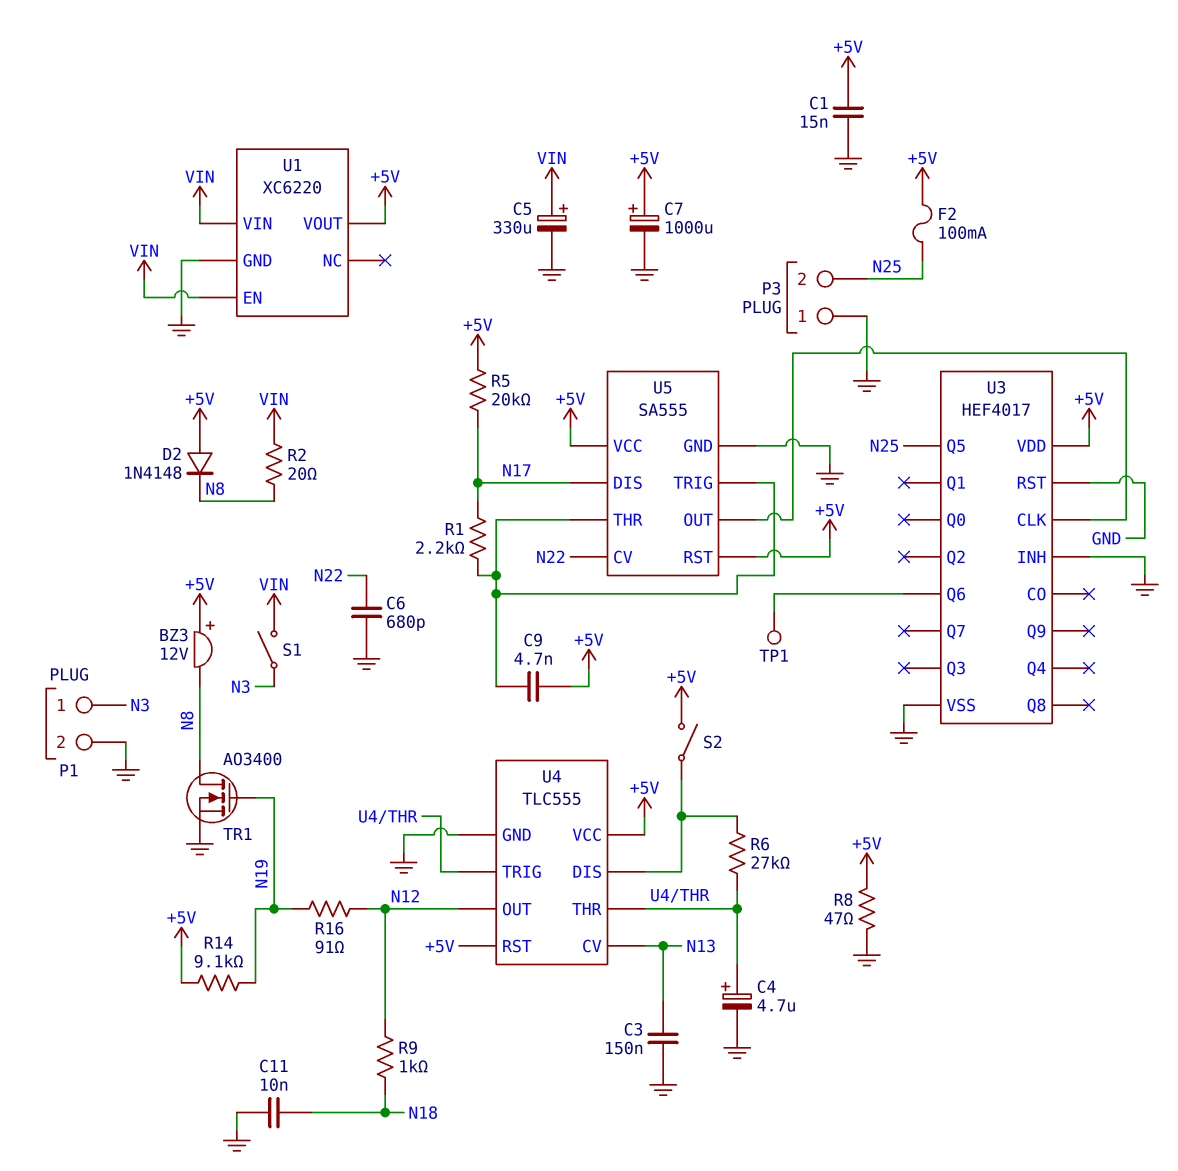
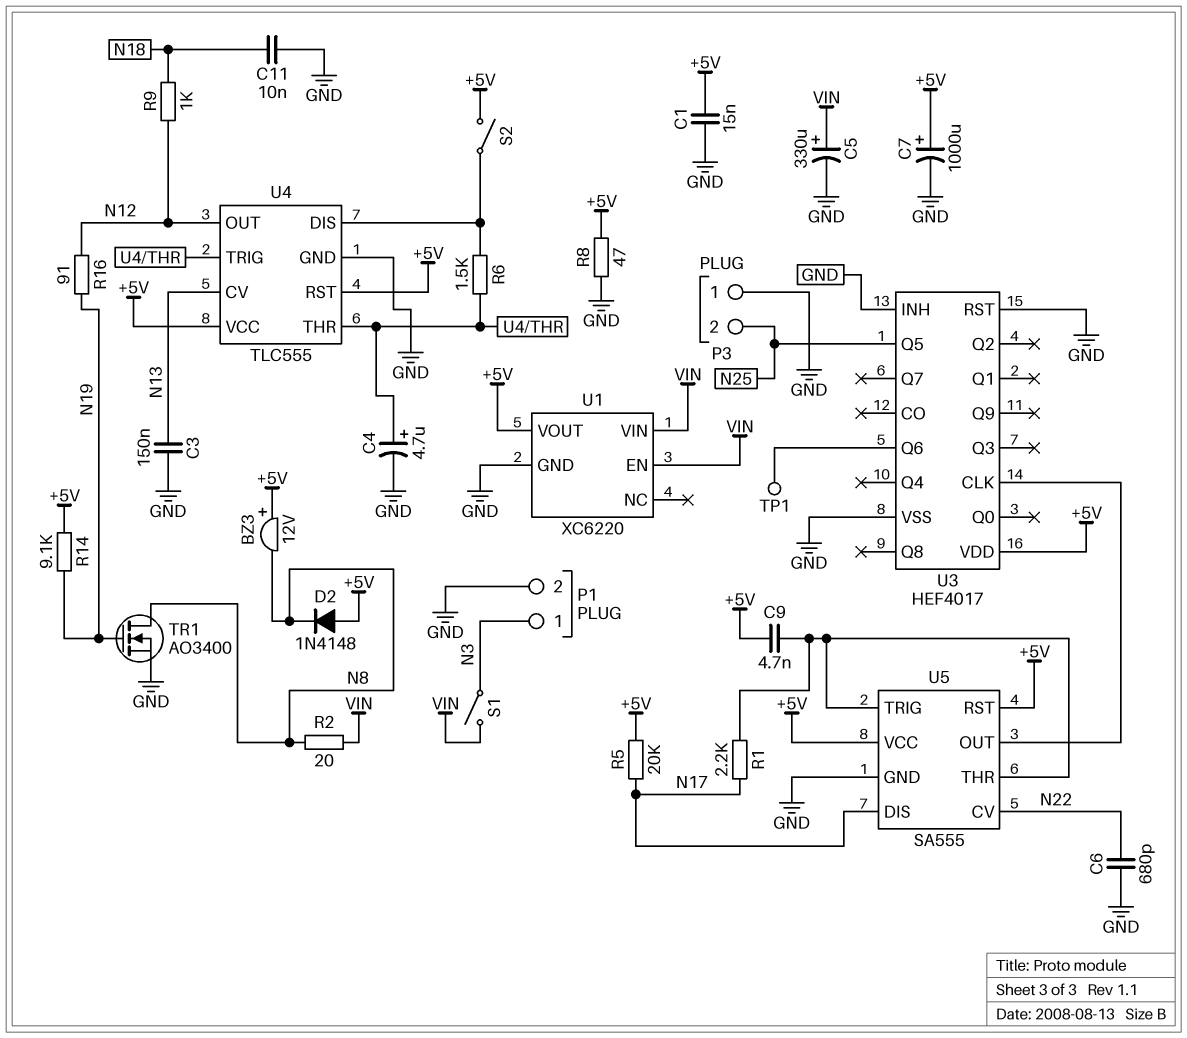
F2: 100mA (+5V, N25) -> none
R6: 27k (U4/DIS, U4/THR) -> 1.5k (U4/DIS, U4/THR)

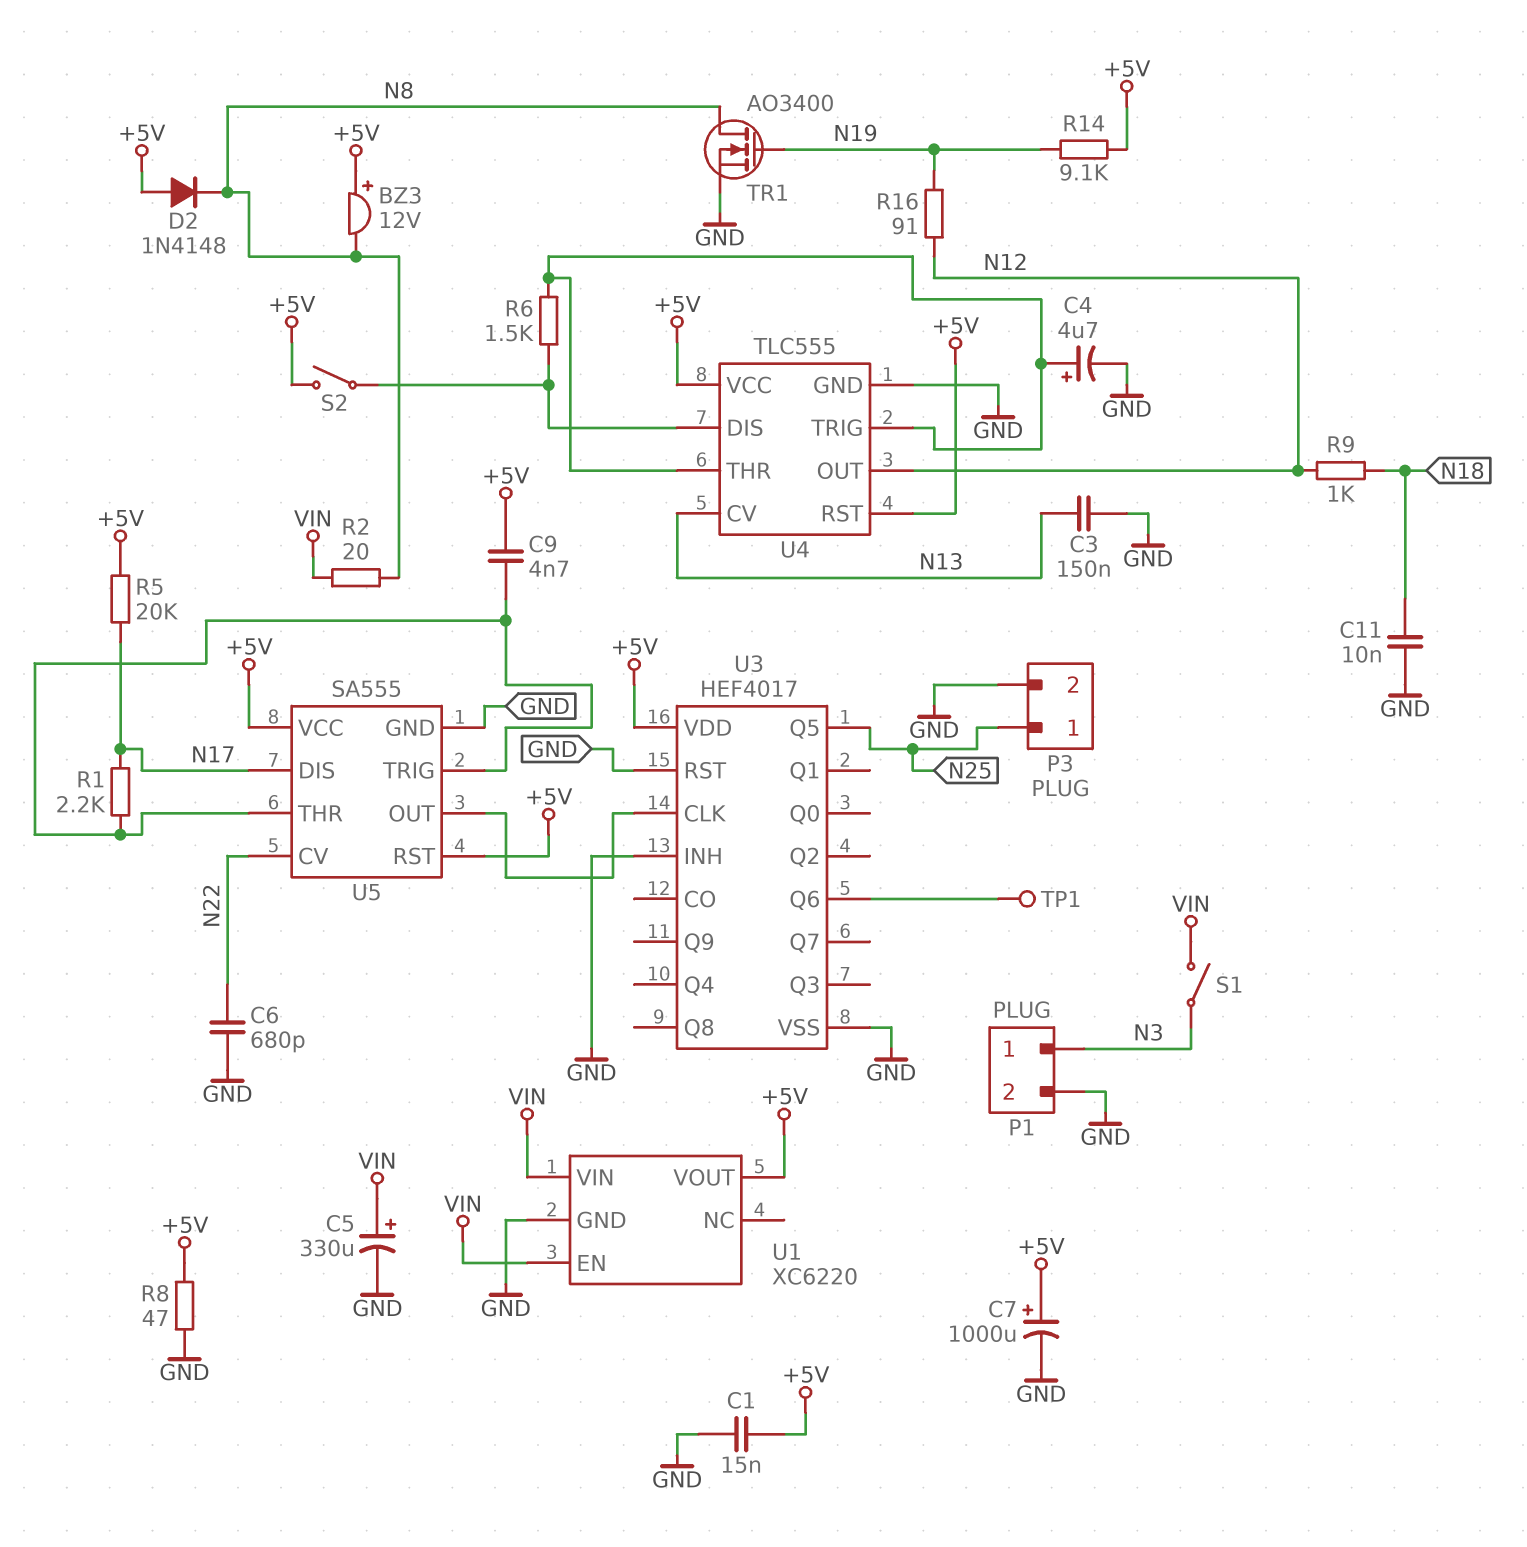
P3 pin 1: GND -> N25
P3 pin 2: N25 -> GND

